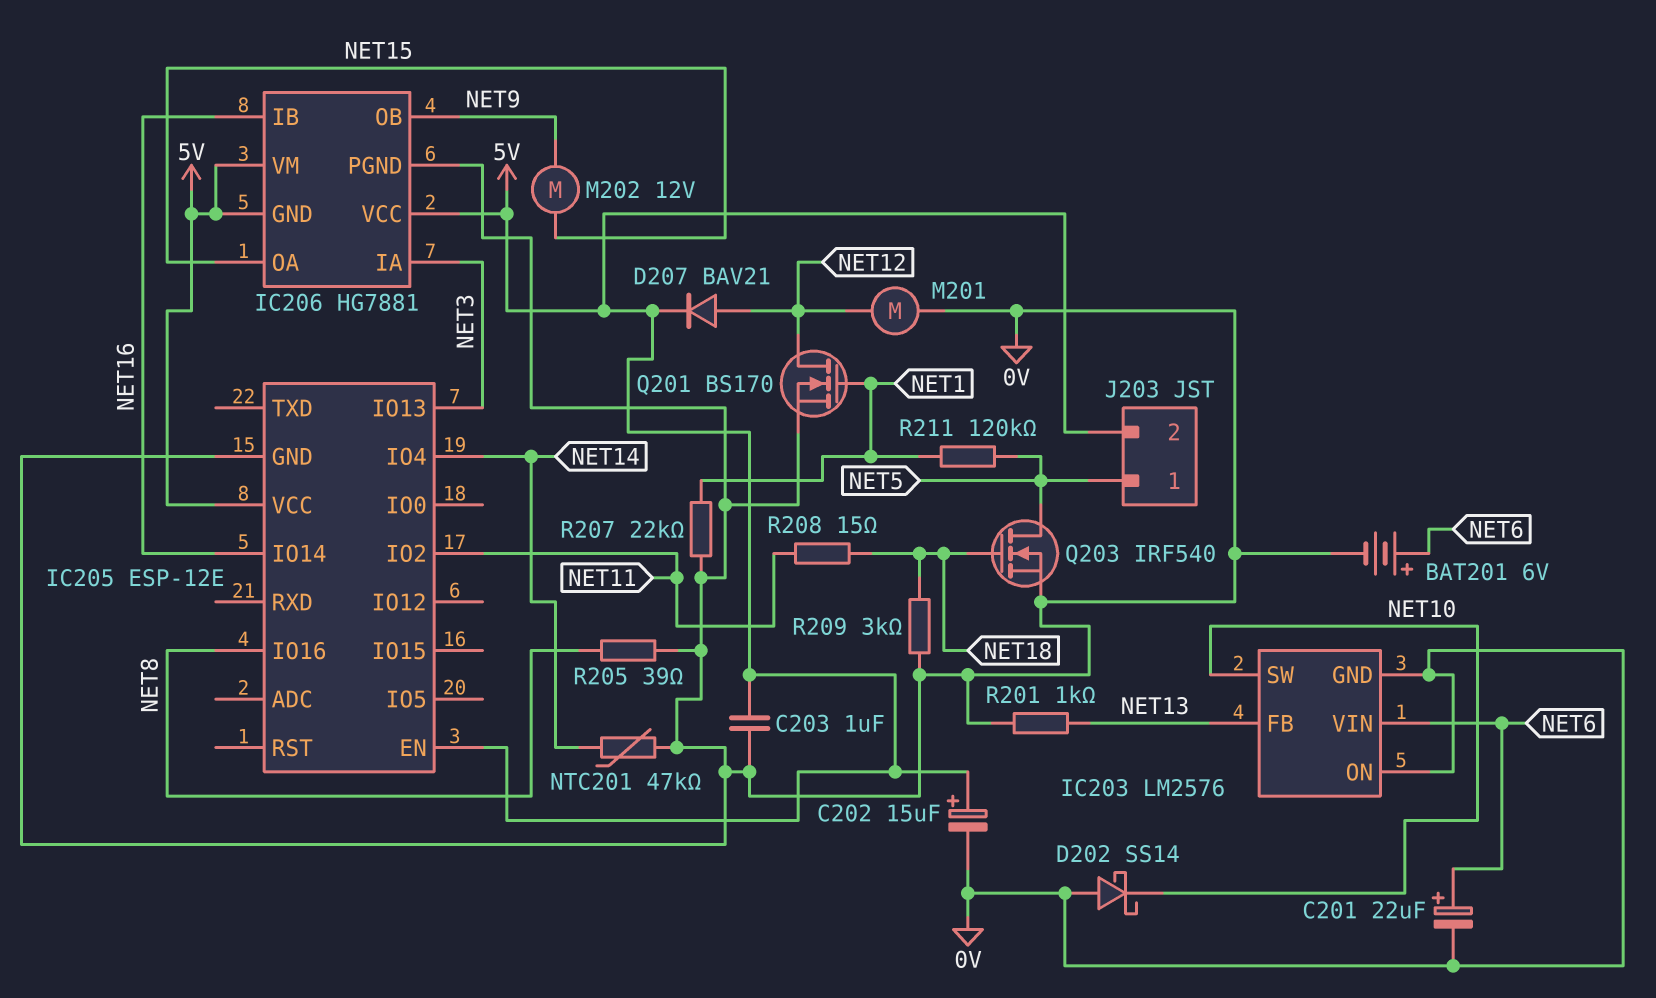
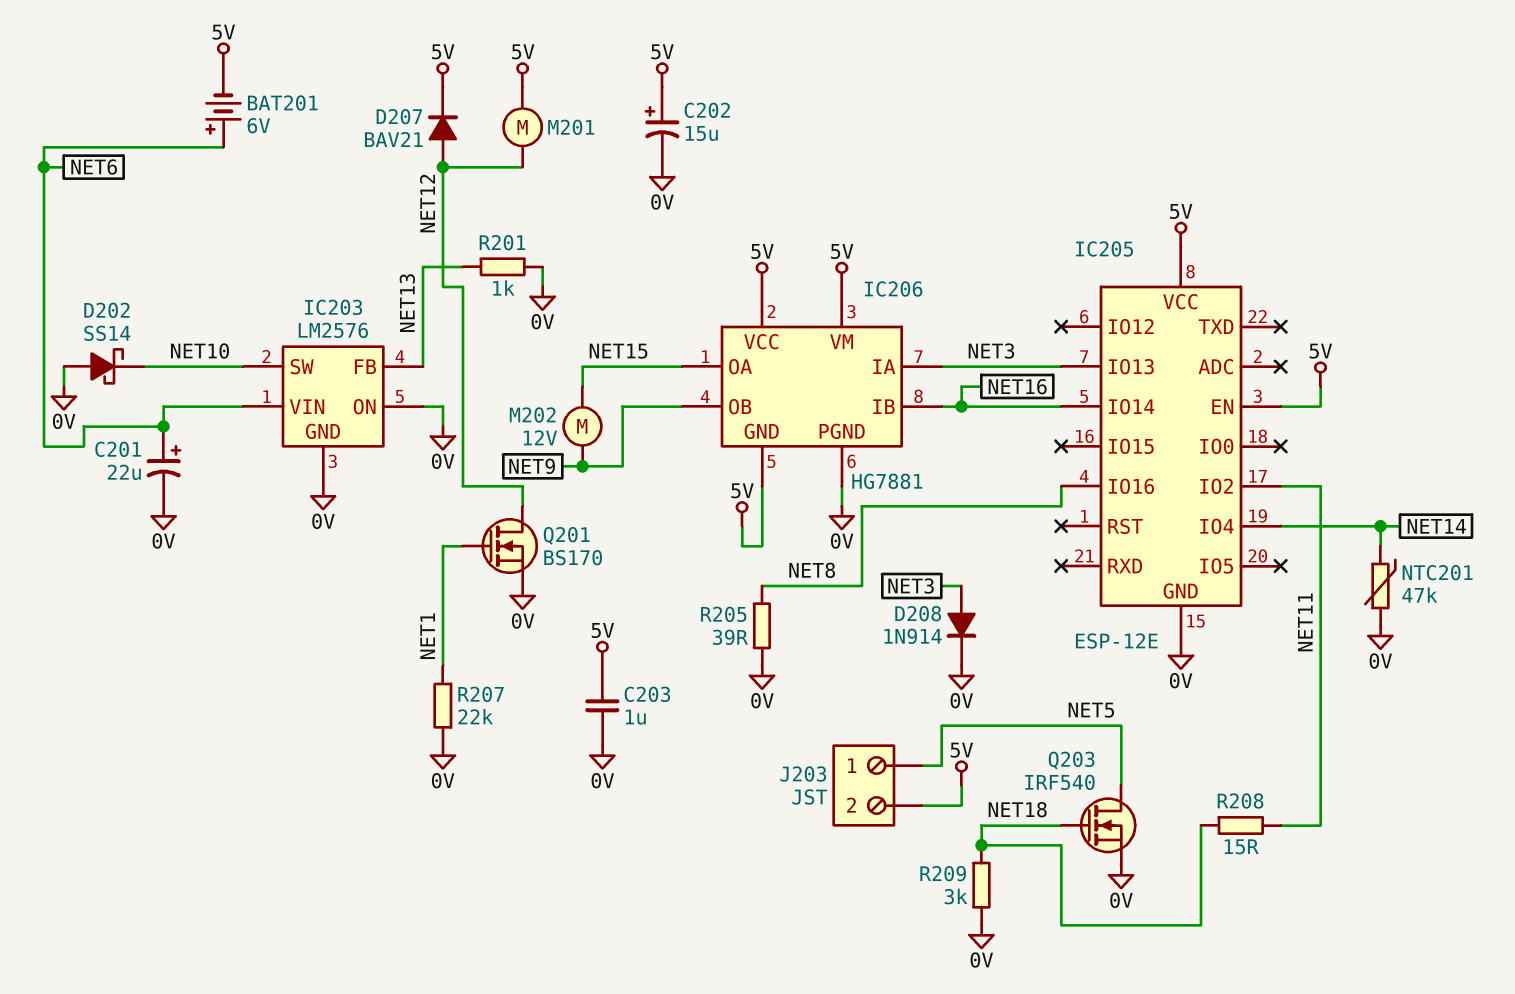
BAT201: 6V (plus NET6, minus 0V) -> 6V (plus NET6, minus 5V)
D208: none -> diode 1N914 (A NET3, K 0V)
M201: motor (0V, NET12) -> motor (5V, NET12)
R211: 120k (NET1, NET5) -> none

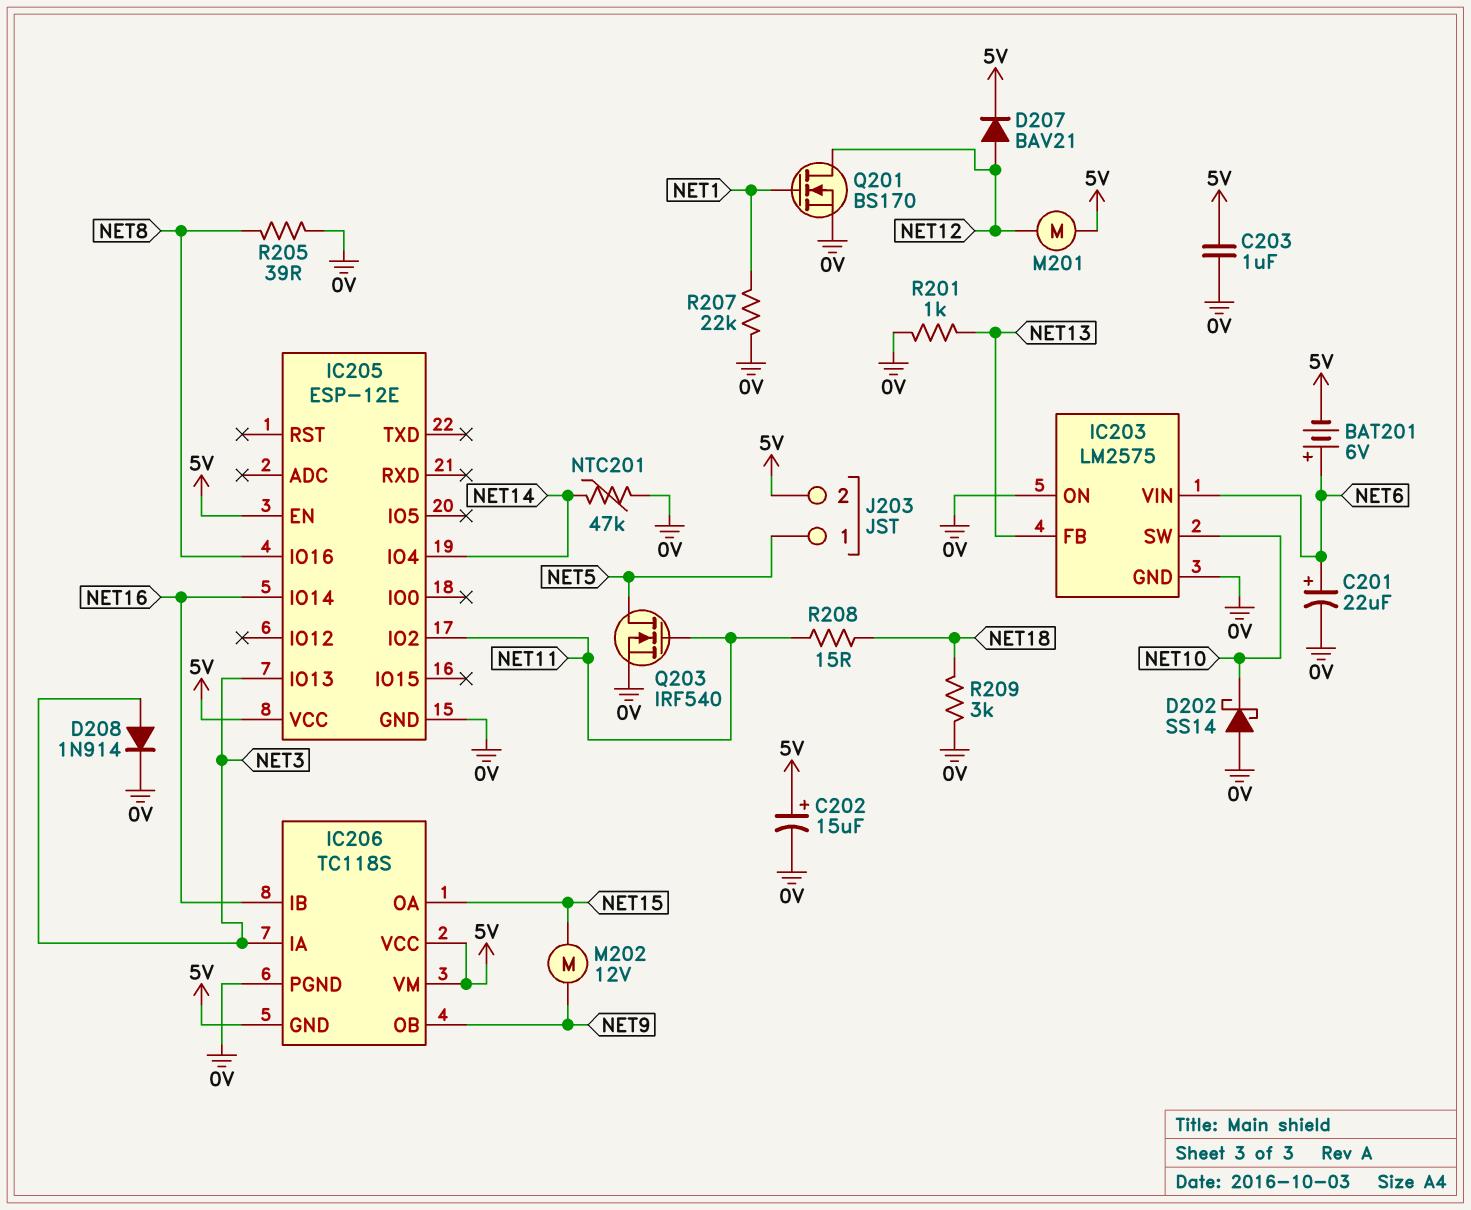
IC203: LM2576 -> LM2575
IC206: HG7881 -> TC118S
Q203: NMOS IRF540 (G NET18, D NET5, S 0V) -> NMOS IRF540 (G NET11, D NET5, S 0V)

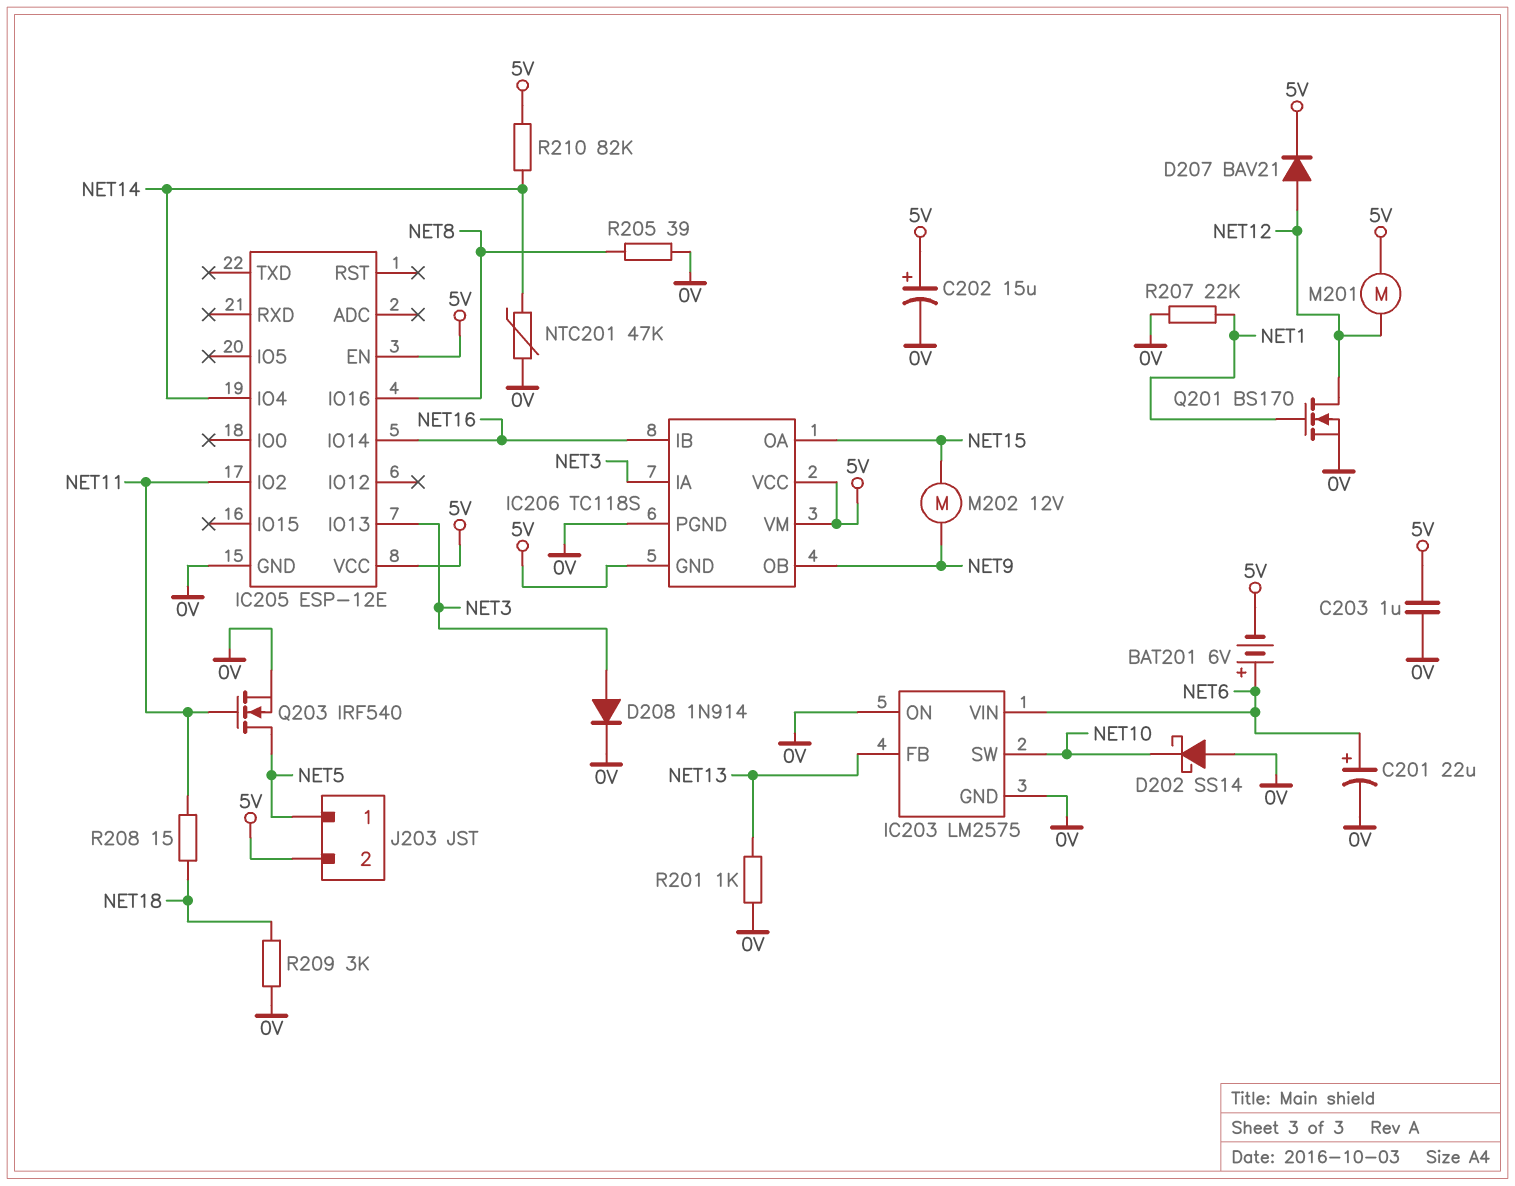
R210: none -> 82k (5V, NET14)

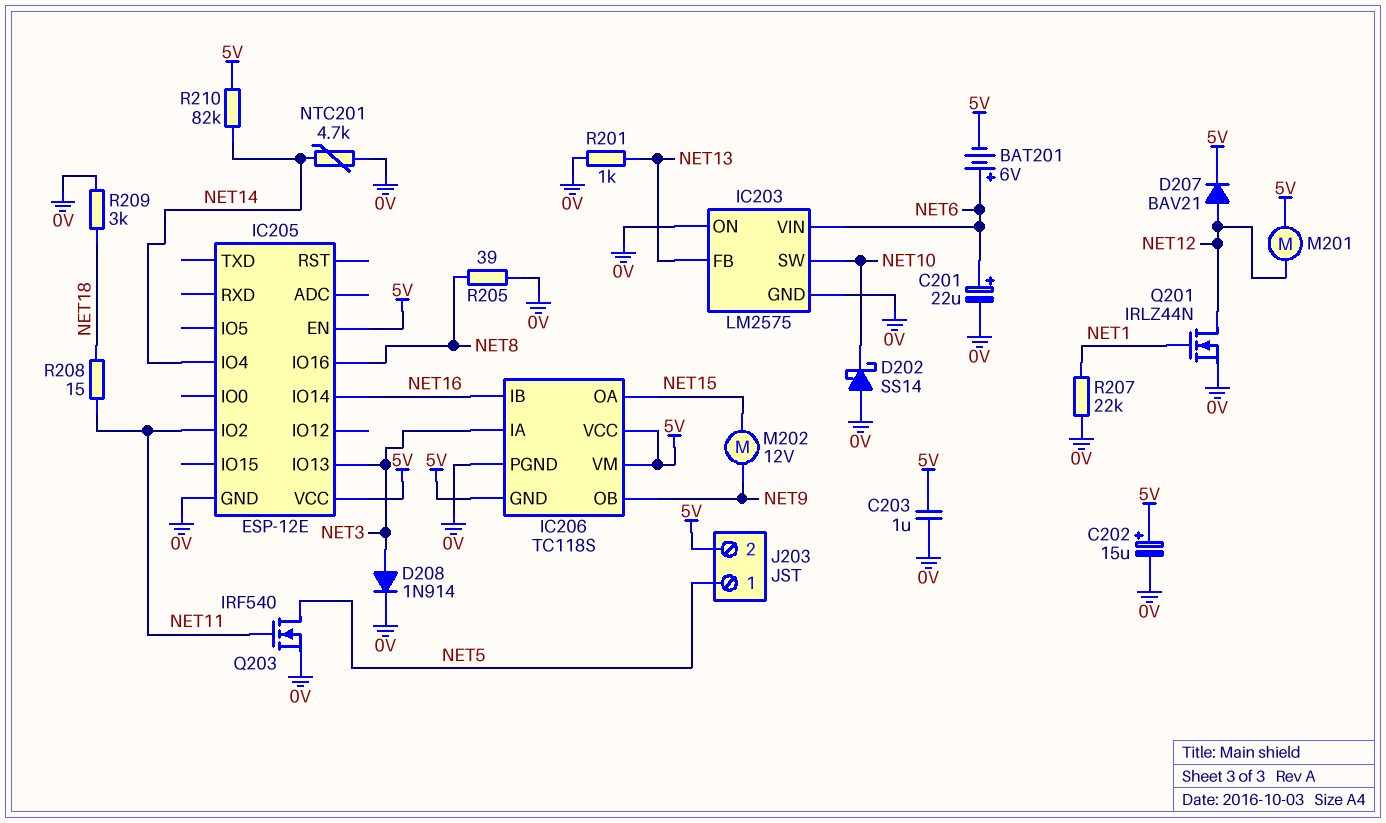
NTC201: 47k (0V, NET14) -> 4.7k (0V, NET14)
Q201: NMOS BS170 (G NET1, D NET12, S 0V) -> NMOS IRLZ44N (G NET1, D NET12, S 0V)

